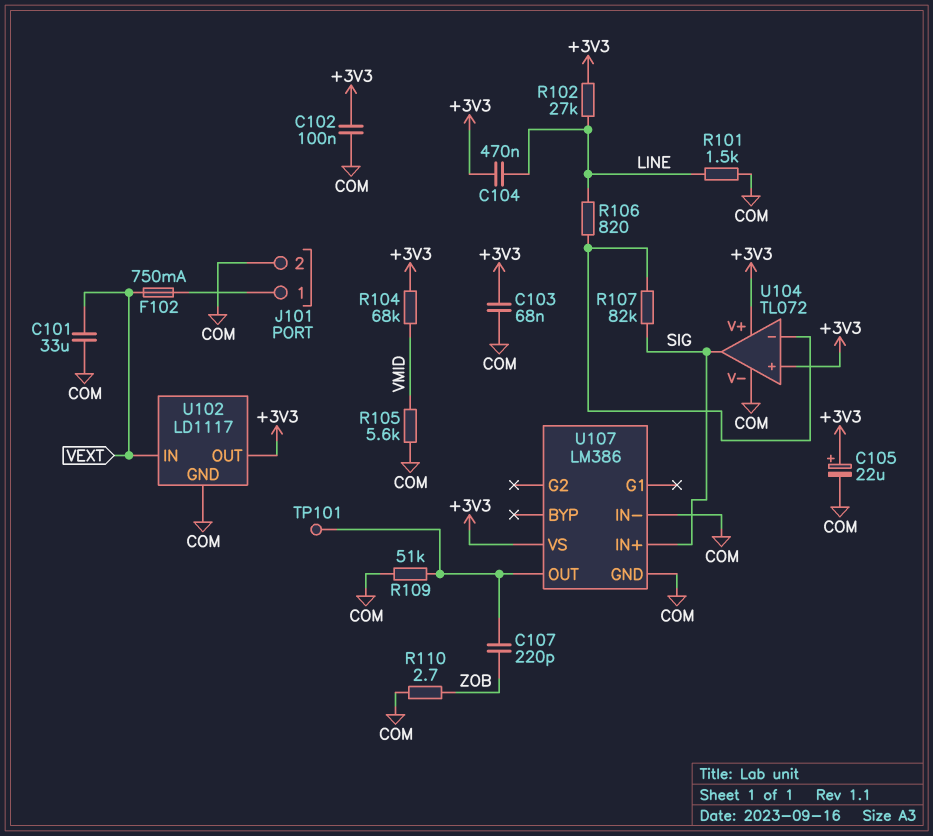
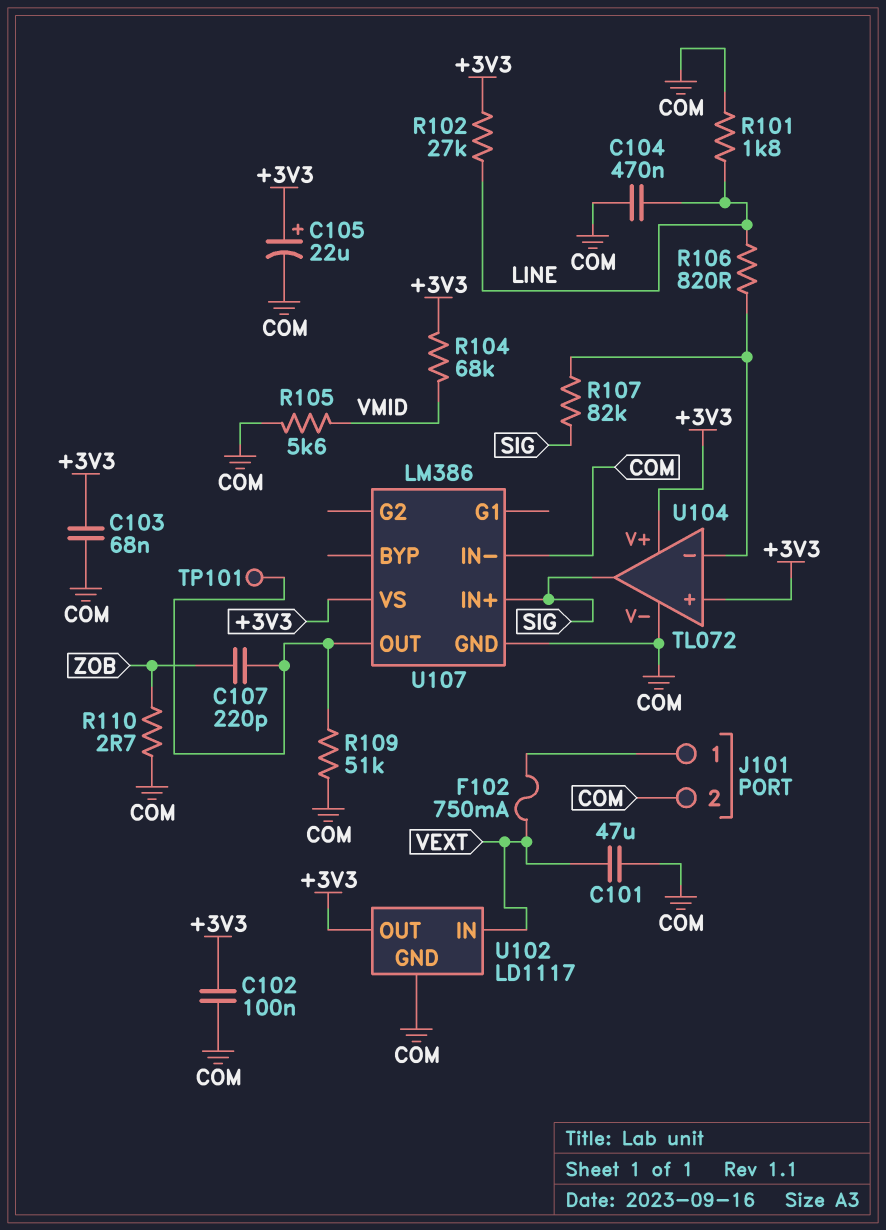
C101: 33uF (COM, VEXT) -> 47uF (COM, VEXT)
C104: 470nF (+3V3, LINE) -> 470nF (COM, LINE)
R101: 1.5k (COM, LINE) -> 1.8k (COM, LINE)

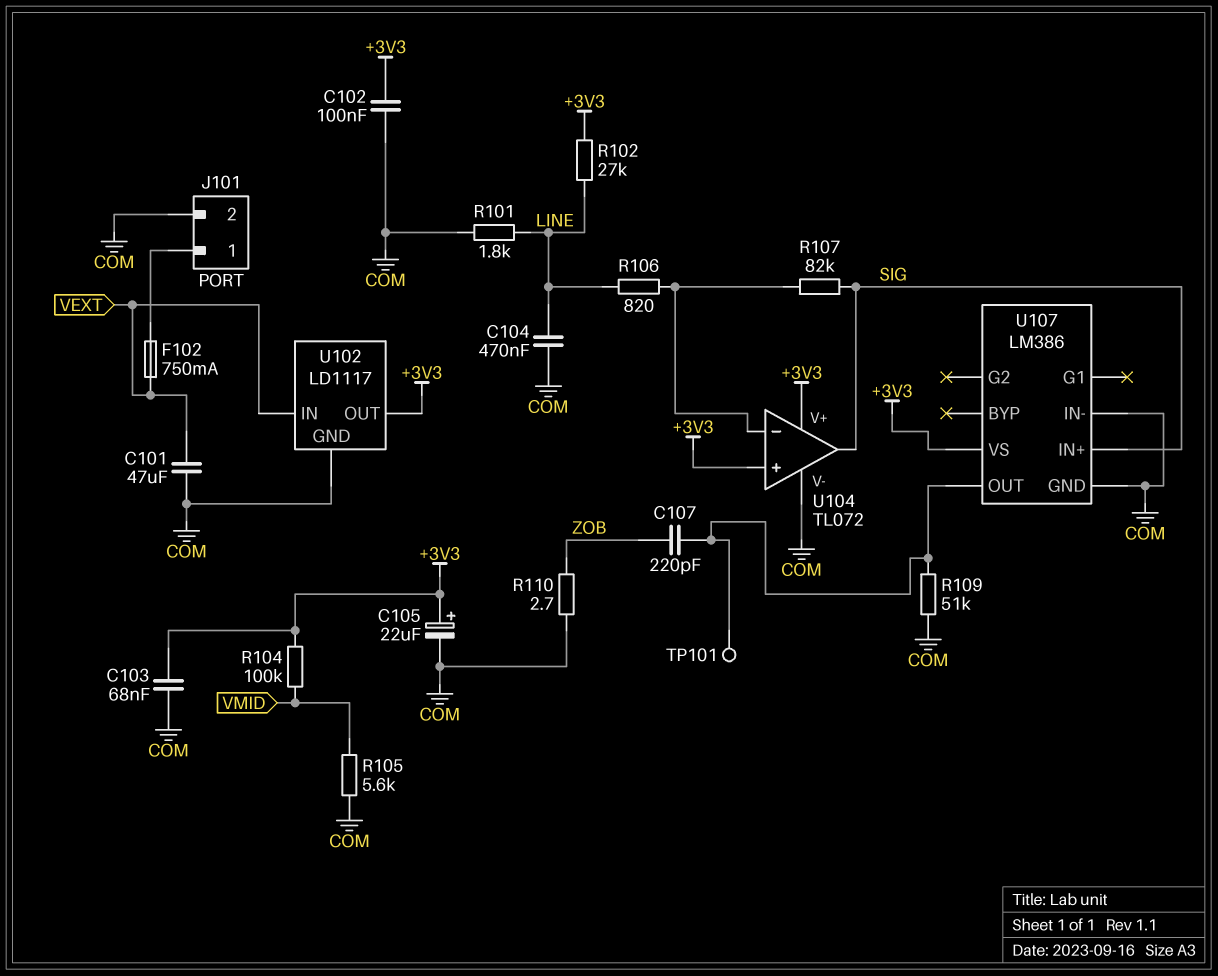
R104: 68k (+3V3, VMID) -> 100k (+3V3, VMID)

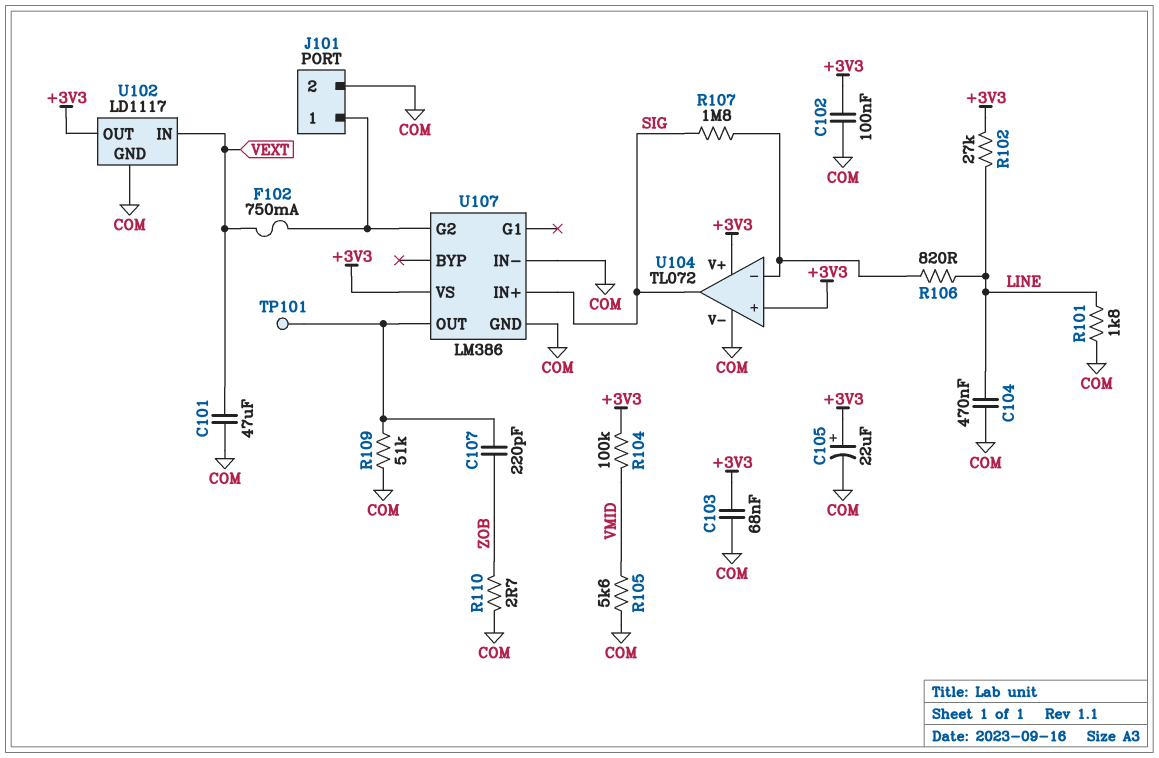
R107: 82k (SIG, U104/in-) -> 1.8M (SIG, U104/in-)
U107 pin G2: none -> J101/1

